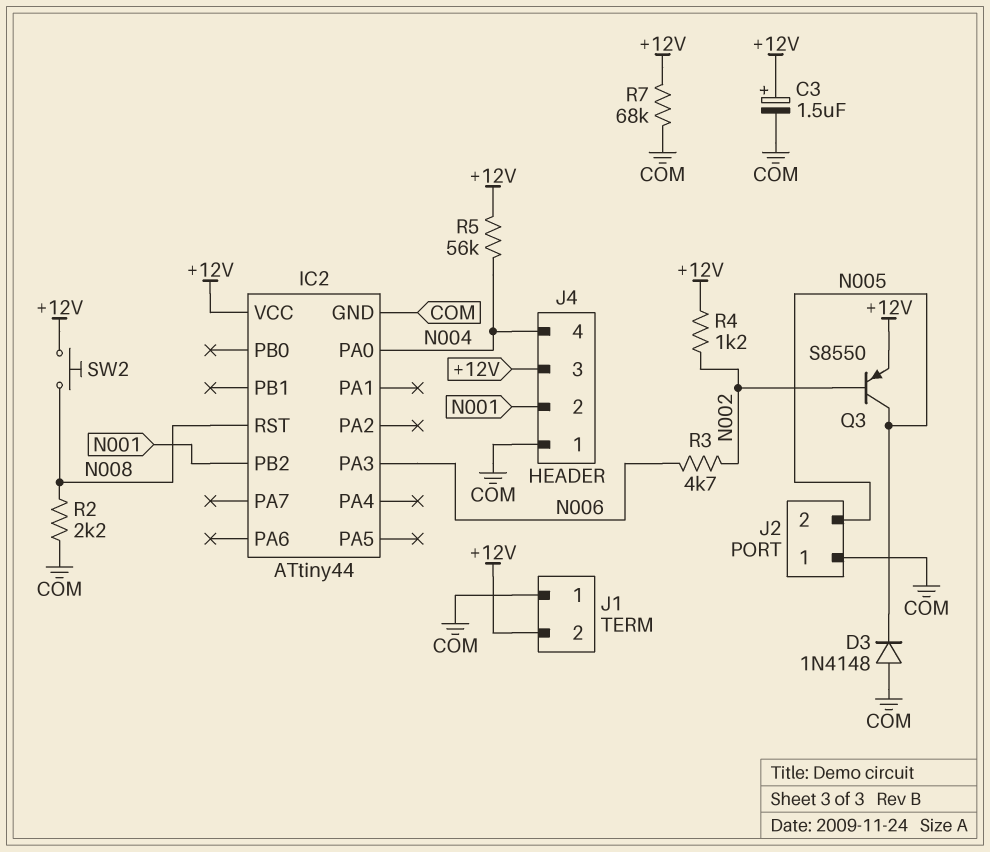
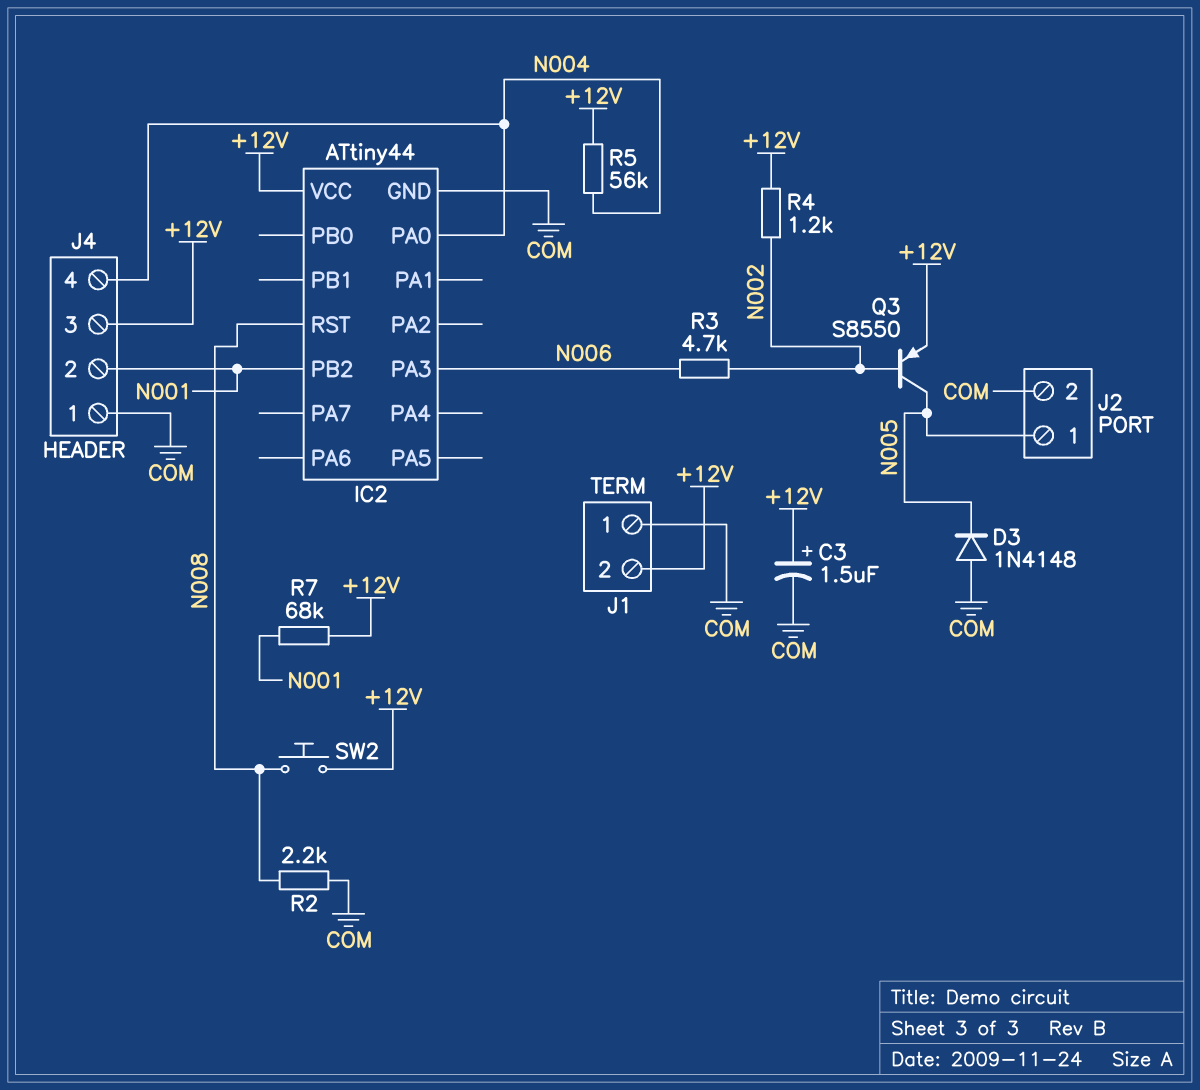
J2 pin 1: COM -> N005
J2 pin 2: N005 -> COM
R7: 68k (+12V, COM) -> 68k (+12V, N001)

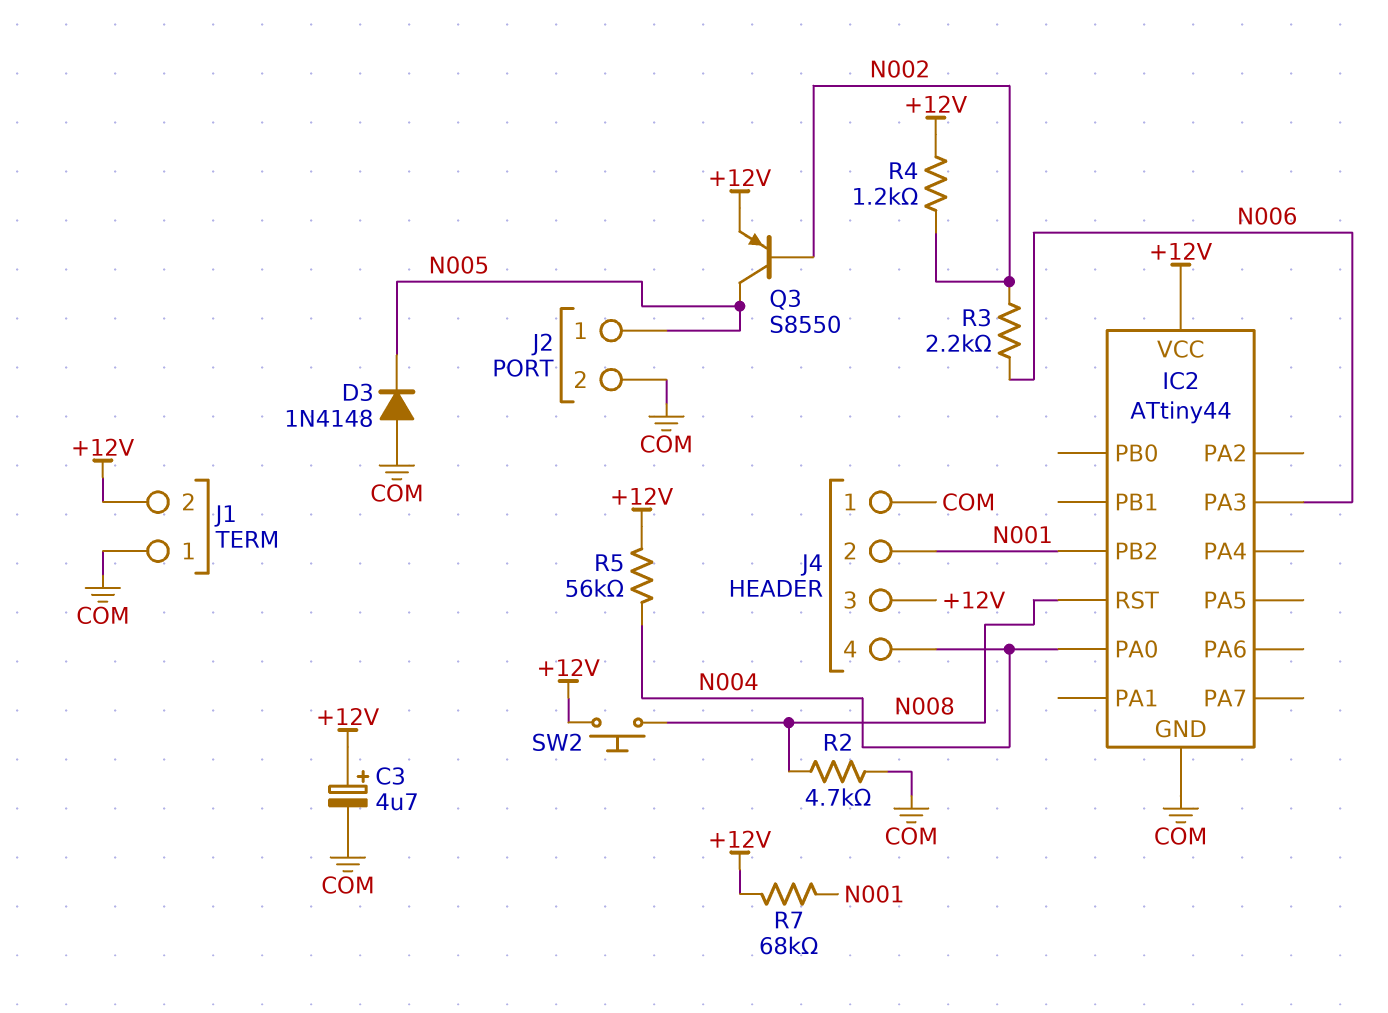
C3: 1.5uF (plus +12V, minus COM) -> 4.7uF (plus +12V, minus COM)
R2: 2.2k (COM, N008) -> 4.7k (COM, N008)
R3: 4.7k (N002, N006) -> 2.2k (N002, N006)

